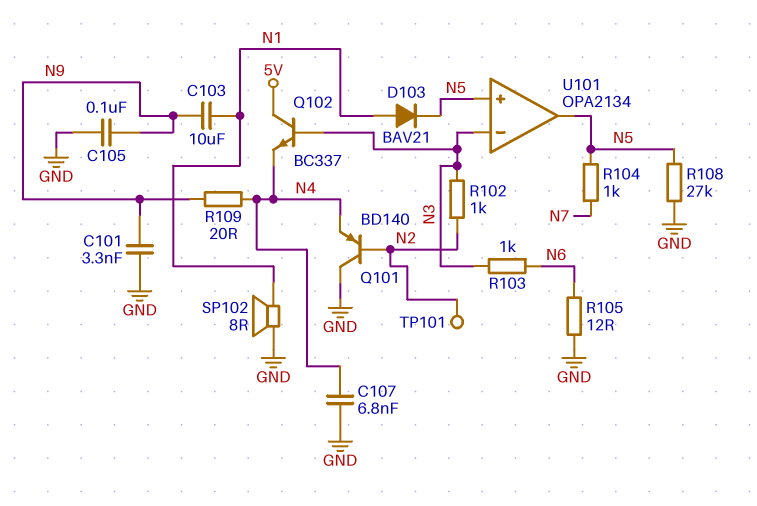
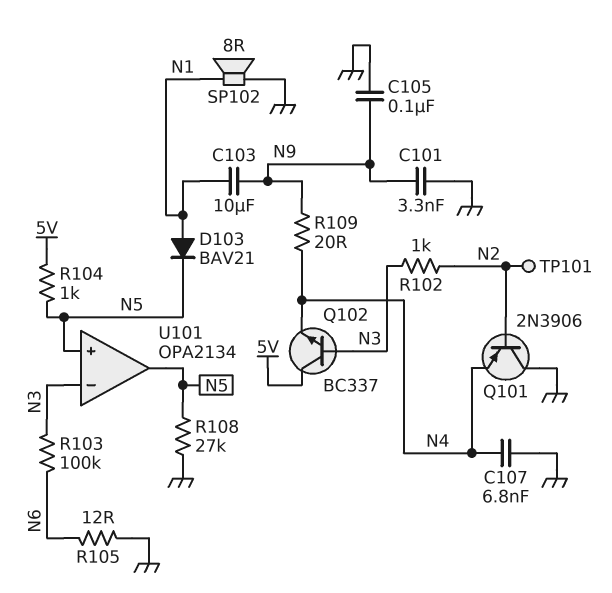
Q101: PNP BD140 (B N2, C GND, E N4) -> PNP 2N3906 (B N2, C GND, E N4)
R103: 1k (N3, N6) -> 100k (N3, N6)
R104: 1k (N5, N7) -> 1k (5V, N5)

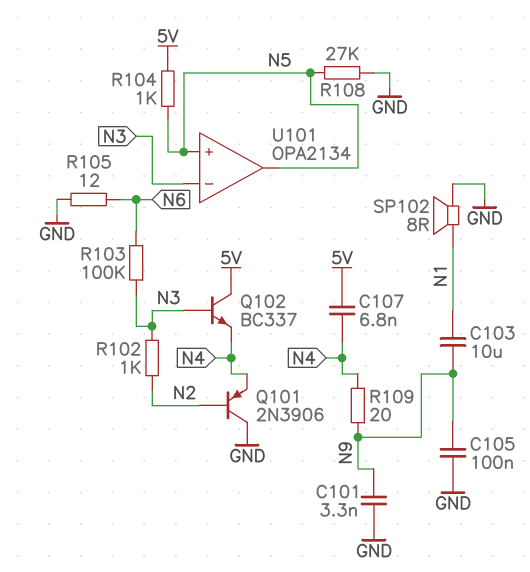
C107: 6.8nF (GND, N4) -> 6.8nF (5V, N4)
D103: diode BAV21 (A N1, K N5) -> none
TP101: test point (N2) -> none

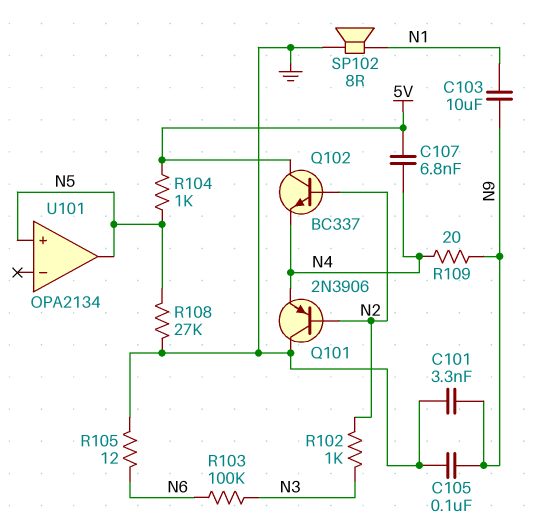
Q102: NPN BC337 (B N3, C 5V, E N4) -> NPN BC337 (B N2, C 5V, E N4)
U101 pin in-: N3 -> none

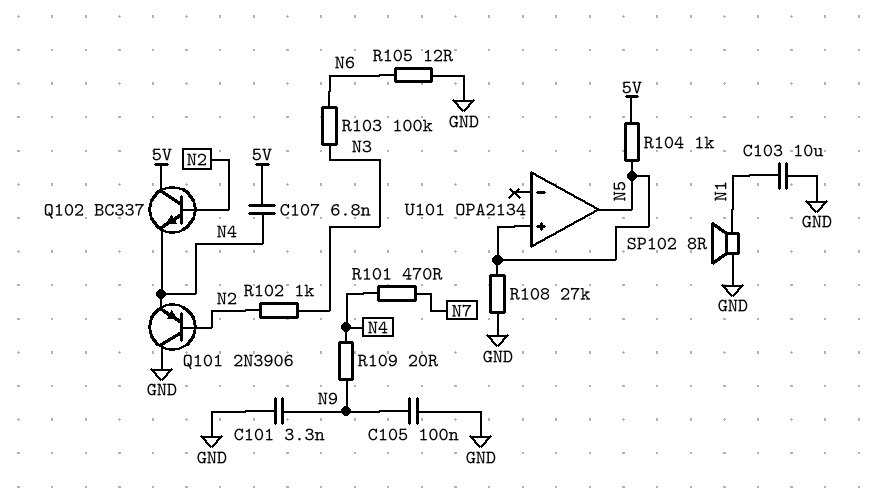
C103: 10uF (N1, N9) -> 10uF (GND, N1)
R101: none -> 470 (N4, N7)

